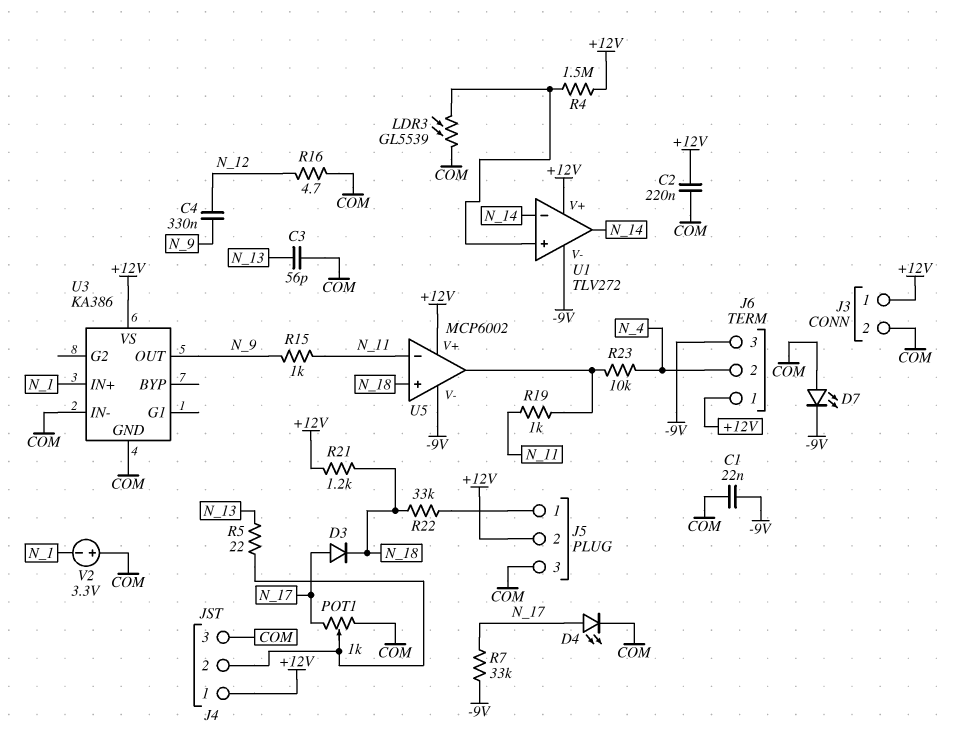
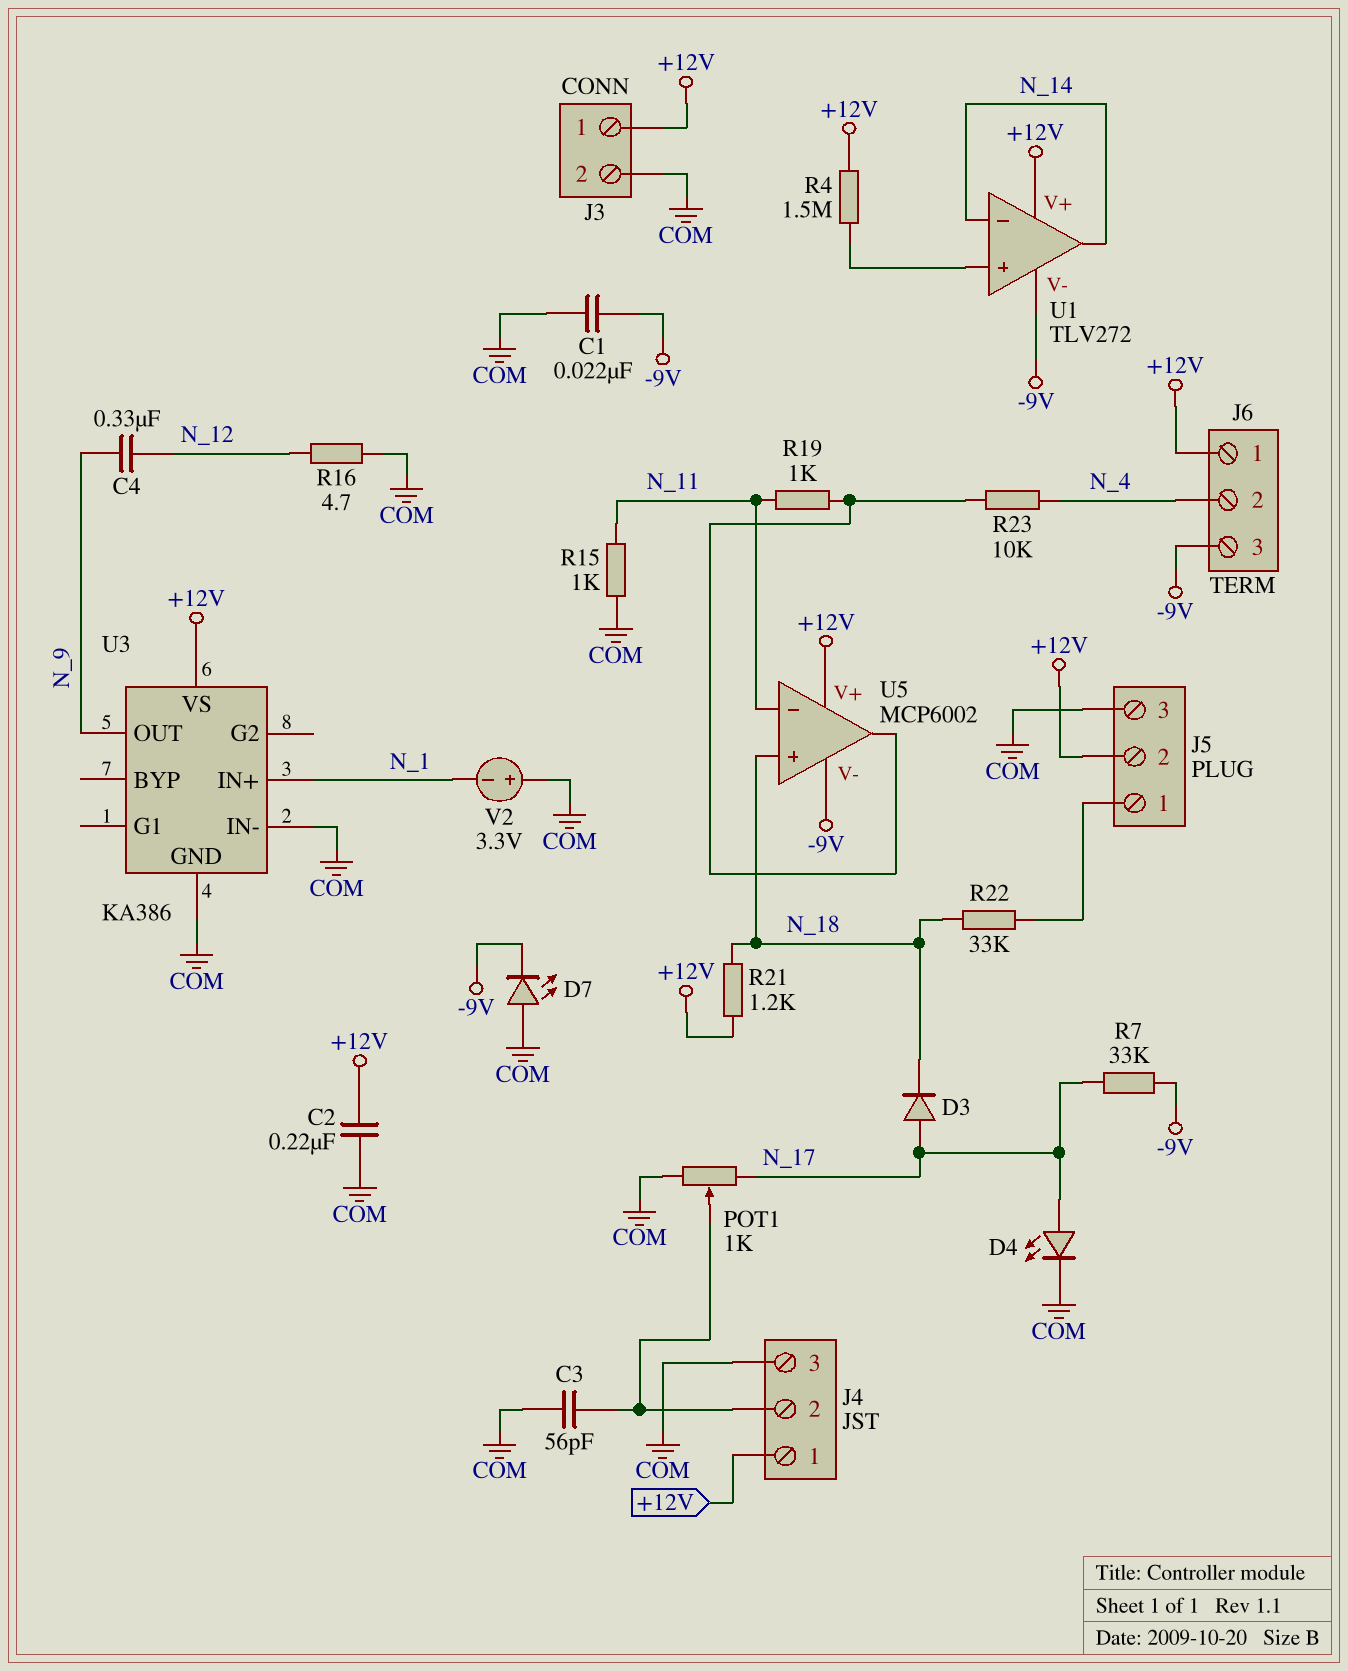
C3: 56pF (COM, N_13) -> 56pF (COM, J4/2)
LDR3: GL5539 (COM, U1/in+) -> none
R5: 22 (J4/2, N_13) -> none
R15: 1k (N_9, N_11) -> 1k (COM, N_11)

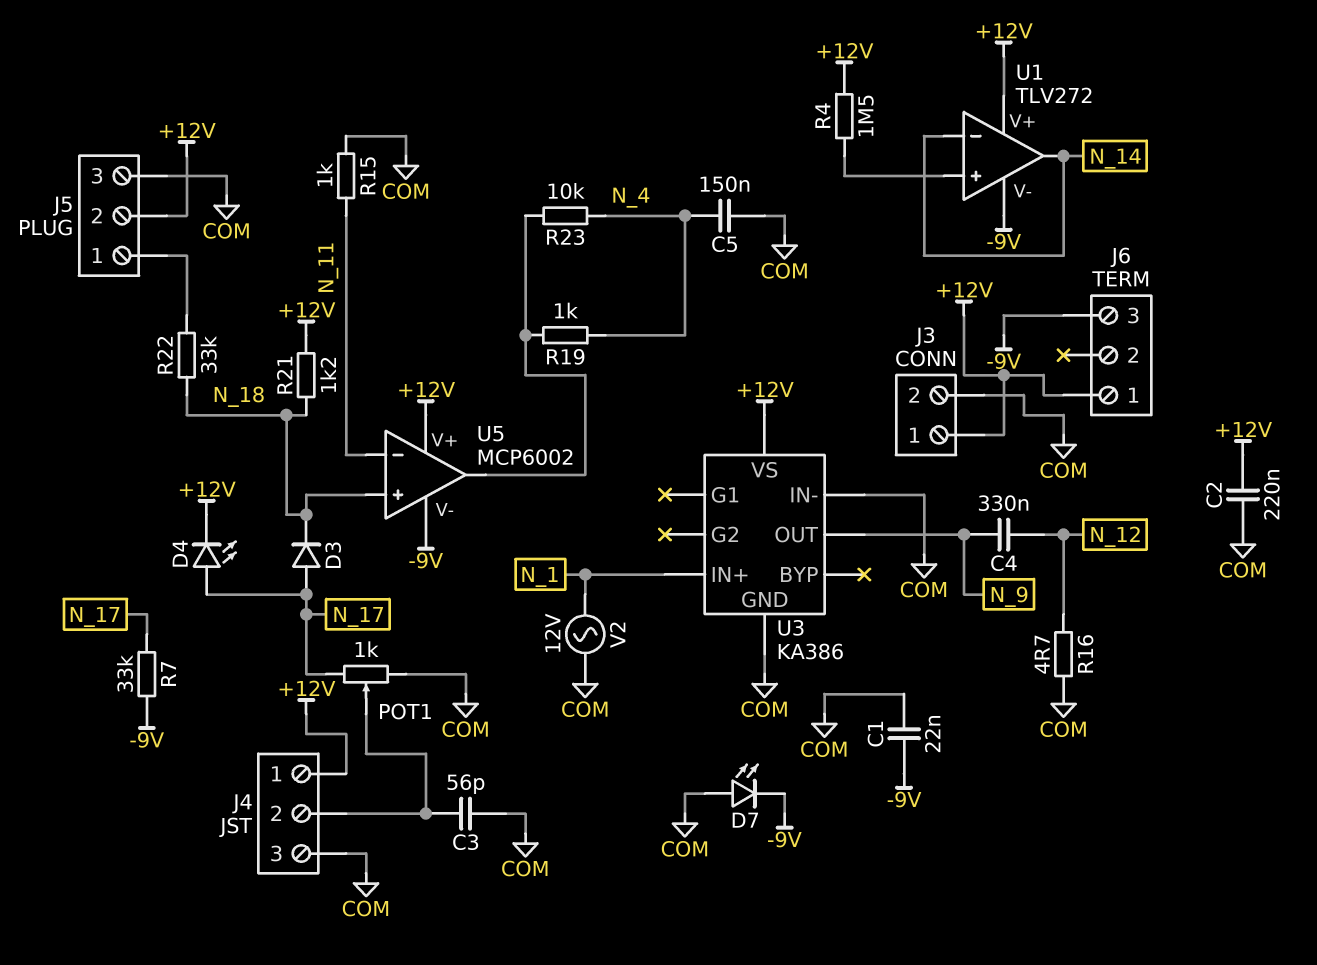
C5: none -> 150nF (COM, N_4)
D4: LED (A N_17, K COM) -> LED (A N_17, K +12V)
J6 pin 2: N_4 -> none
R19: 1k (N_11, U5/out) -> 1k (N_4, U5/out)
V2: 3.3V (plus COM, minus N_1) -> AC 12V (COM, N_1)

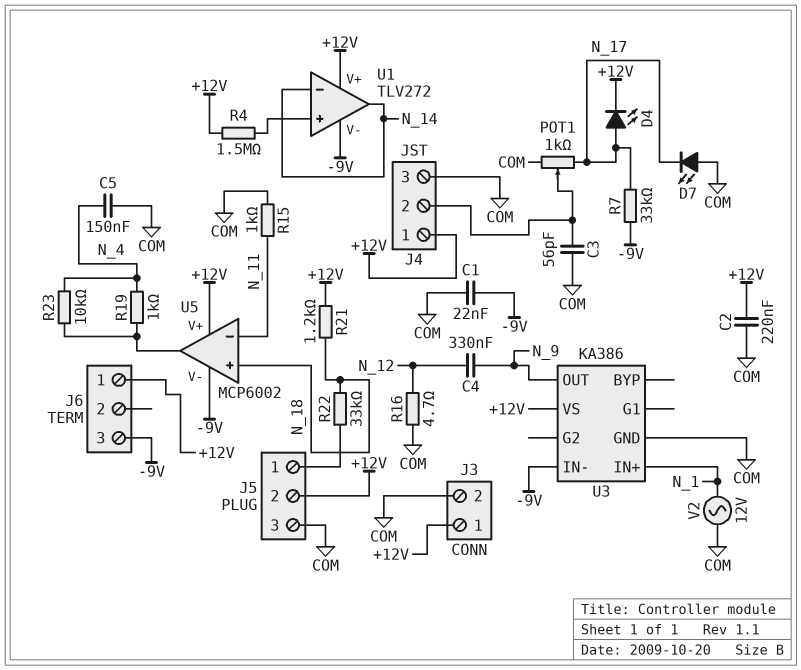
D3: diode (A N_17, K N_18) -> none
D7: LED (A COM, K -9V) -> LED (A COM, K N_17)
U3 pin IN-: COM -> -9V

